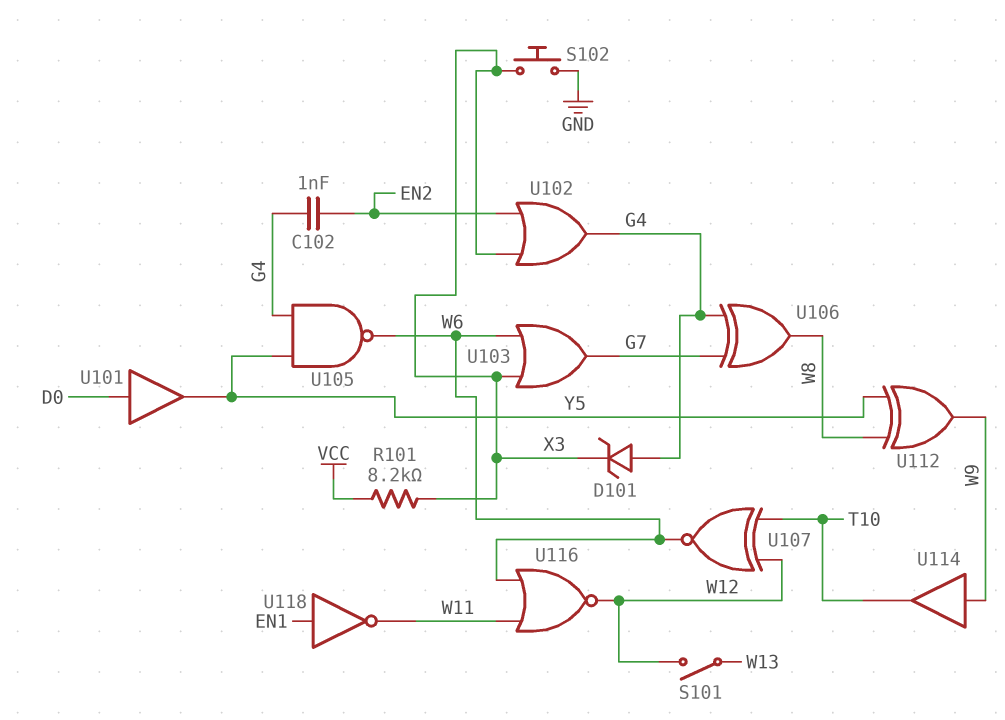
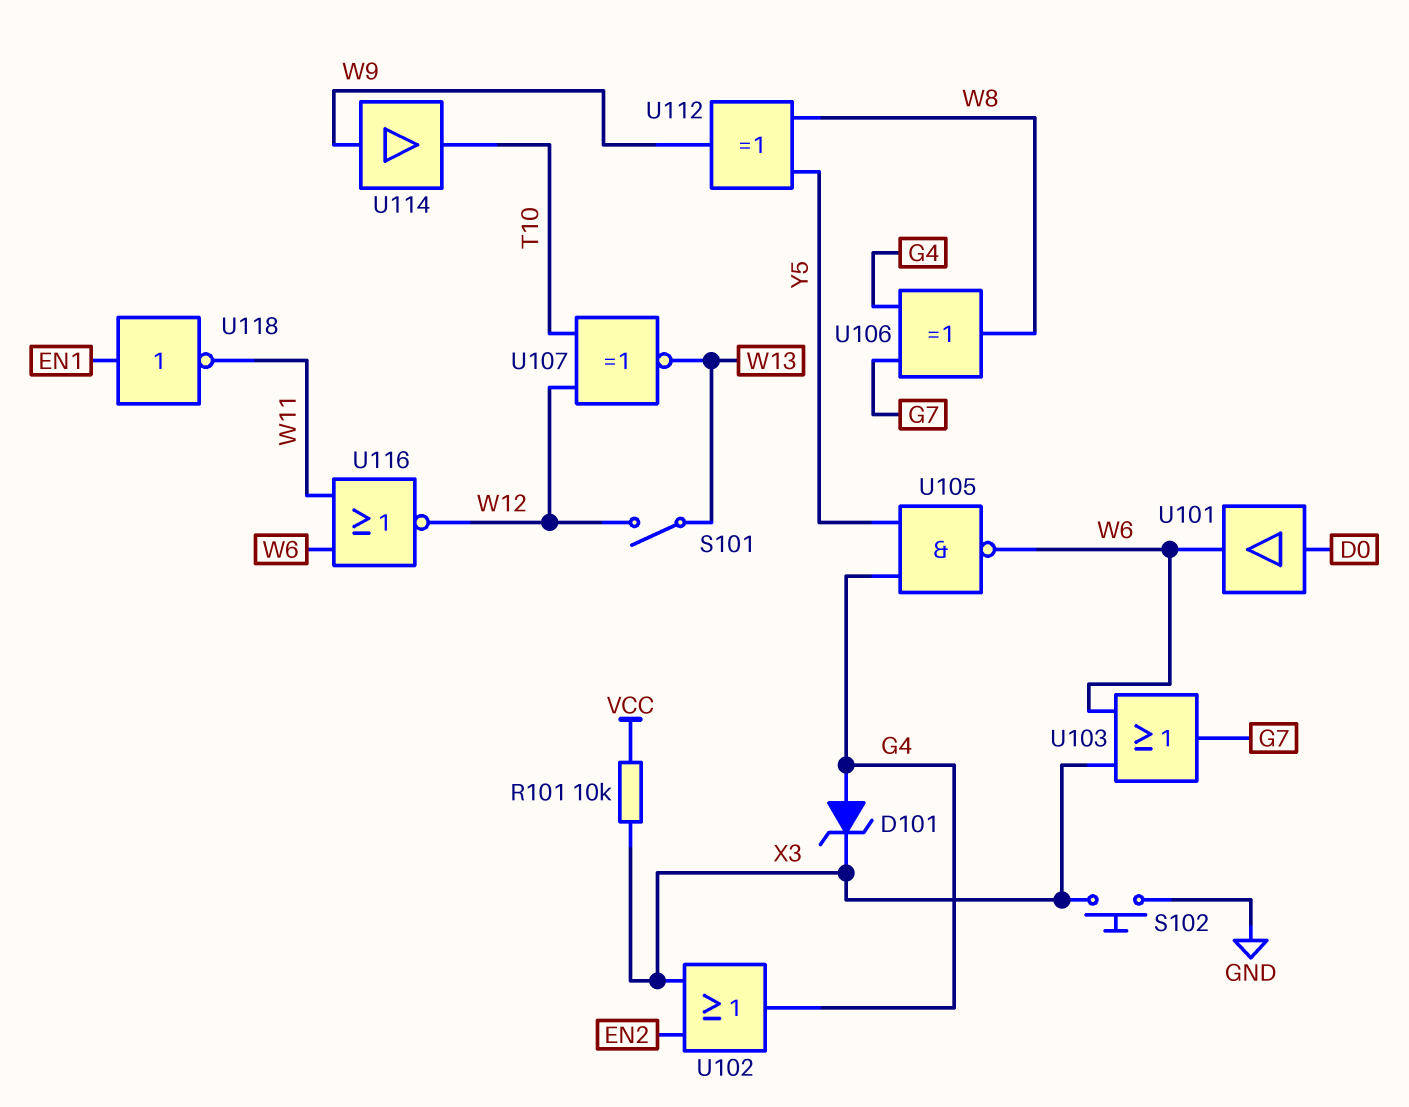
C102: 1nF (EN2, G4) -> none
R101: 8.2k (VCC, X3) -> 10k (VCC, X3)
U101: buffer (in D0, out Y5) -> buffer (in D0, out W6)
U107: XNOR (in T10, in W12, out W6) -> XNOR (in T10, in W12, out W13)

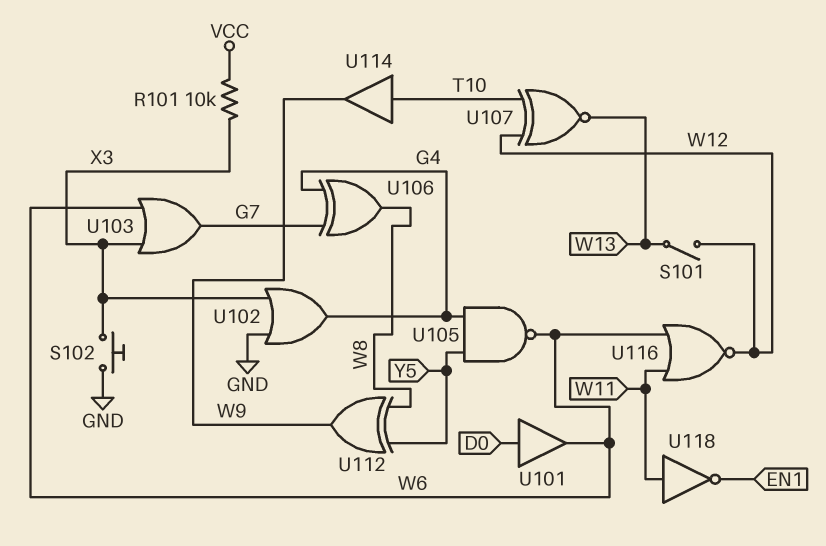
D101: zener (A G4, K X3) -> none
U102: OR (in EN2, in X3, out G4) -> OR (in GND, in X3, out G4)
U114: buffer (in W9, out T10) -> buffer (in T10, out W9)
U118: NOT (in EN1, out W11) -> NOT (in W11, out EN1)

